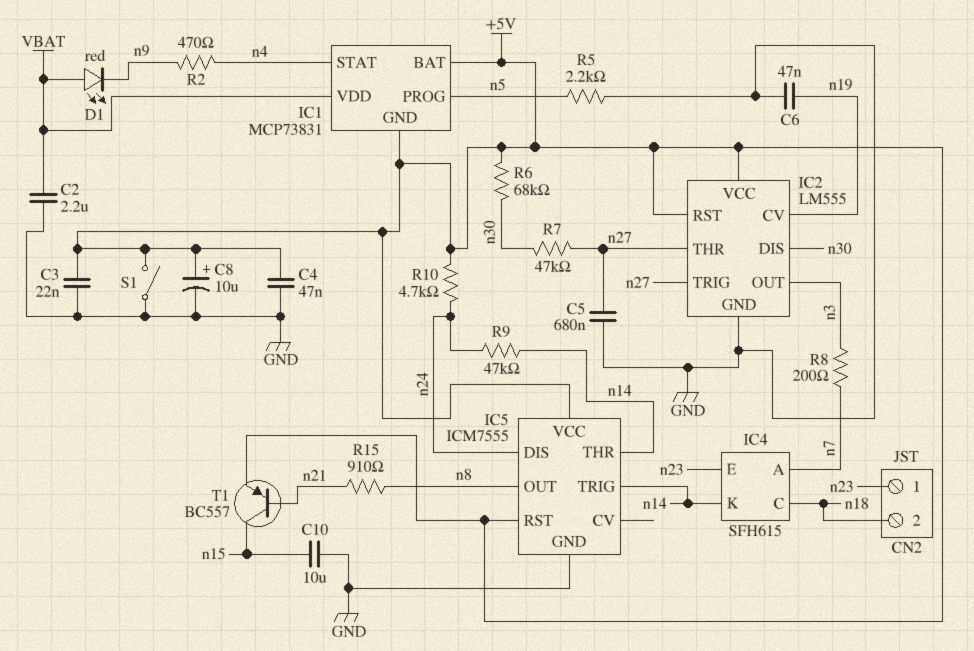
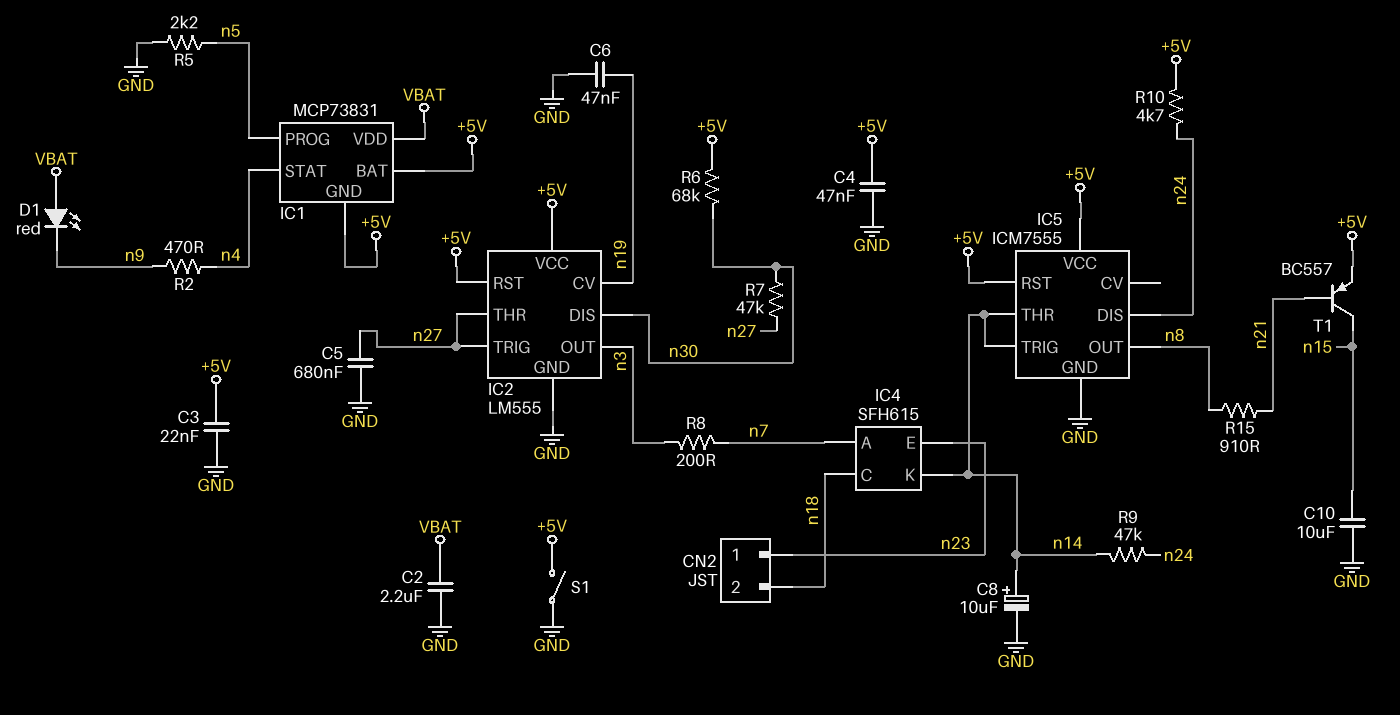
C8: 10uF (plus +5V, minus GND) -> 10uF (plus n14, minus GND)

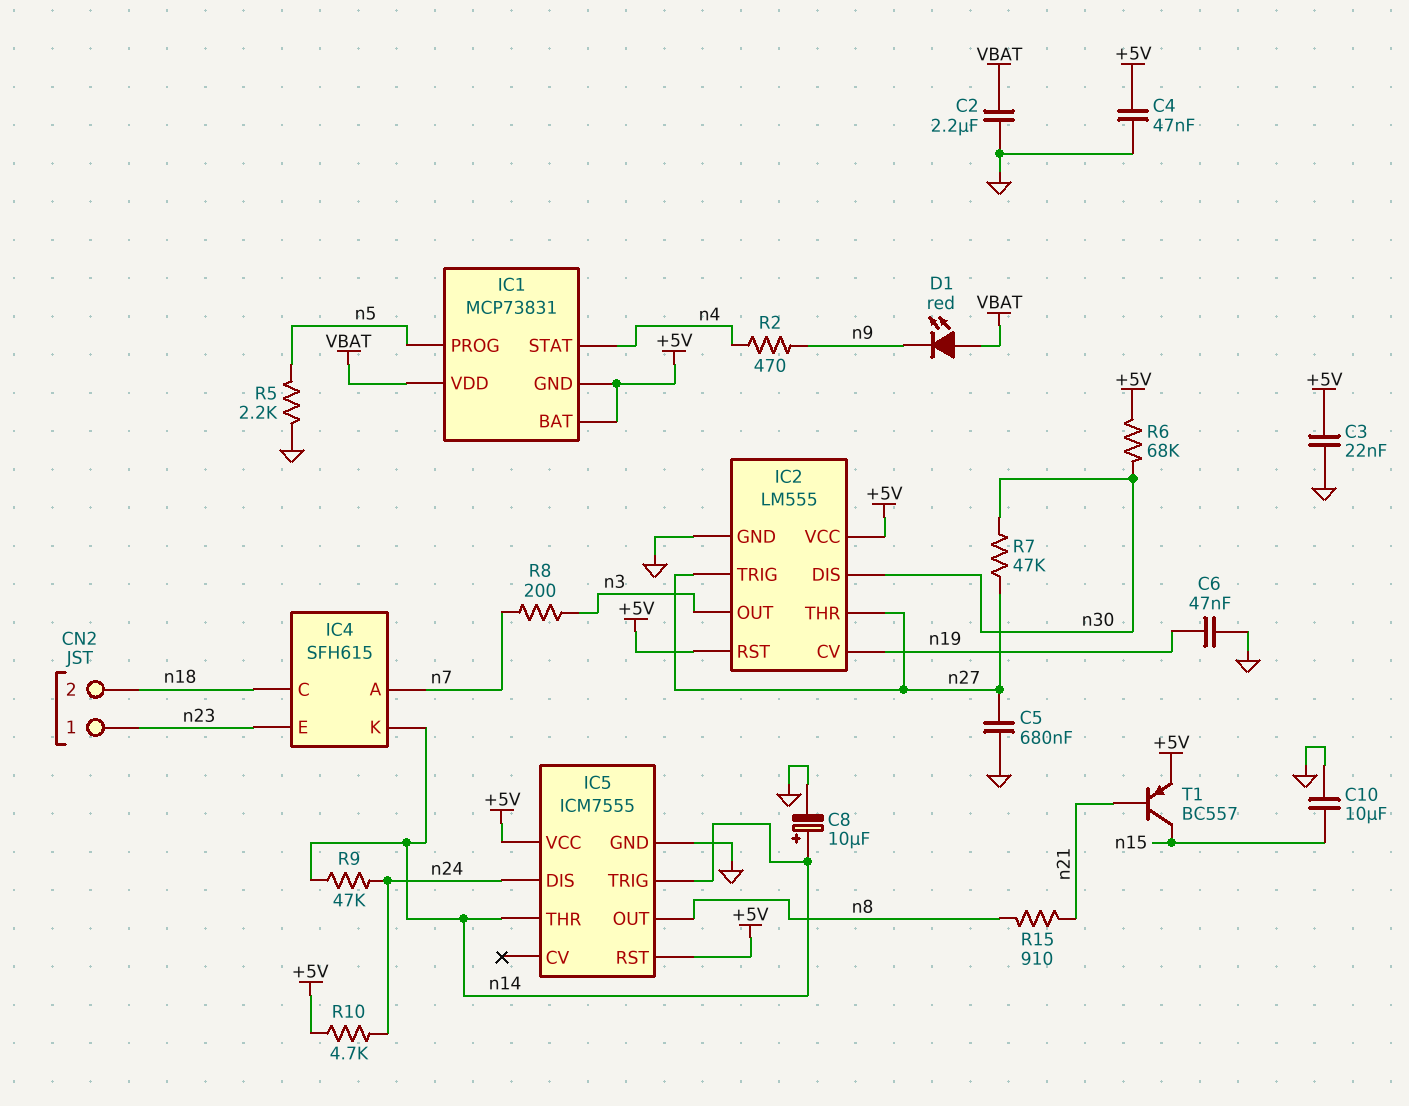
S1: switch (+5V, GND) -> none

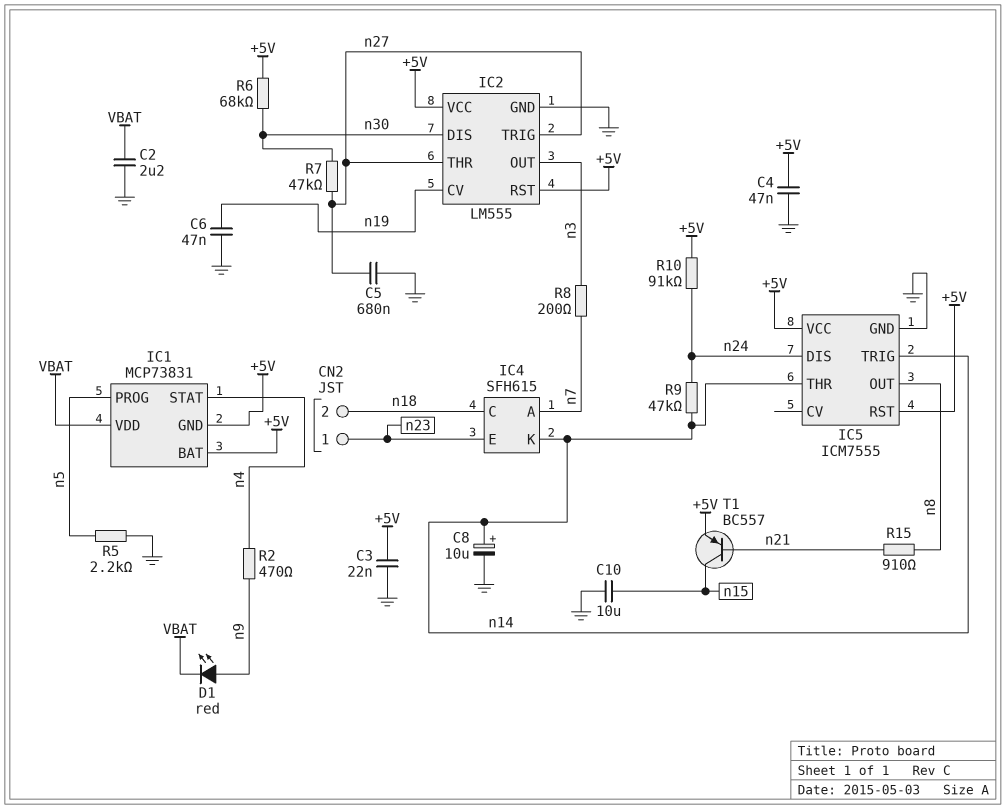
D1: LED red (A VBAT, K n9) -> LED red (A n9, K VBAT)
R10: 4.7k (+5V, n24) -> 91k (+5V, n24)

